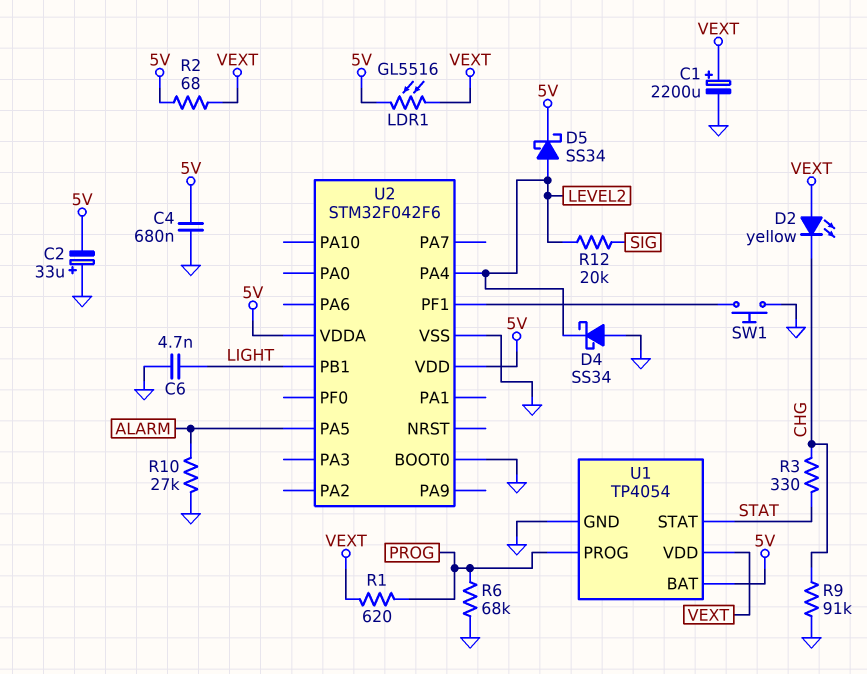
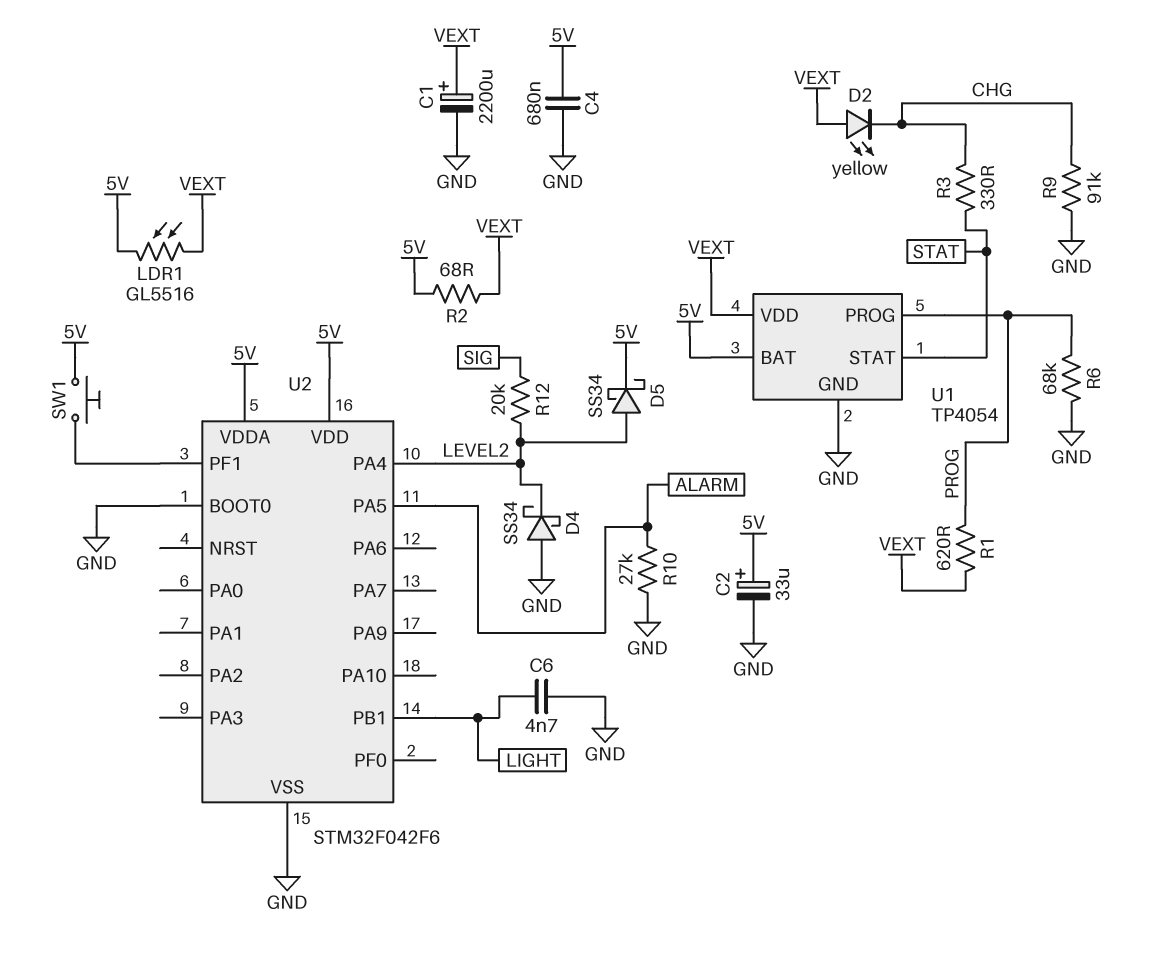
C2: 33uF (plus GND, minus 5V) -> 33uF (plus 5V, minus GND)
SW1: button (GND, U2/PF1) -> button (5V, U2/PF1)

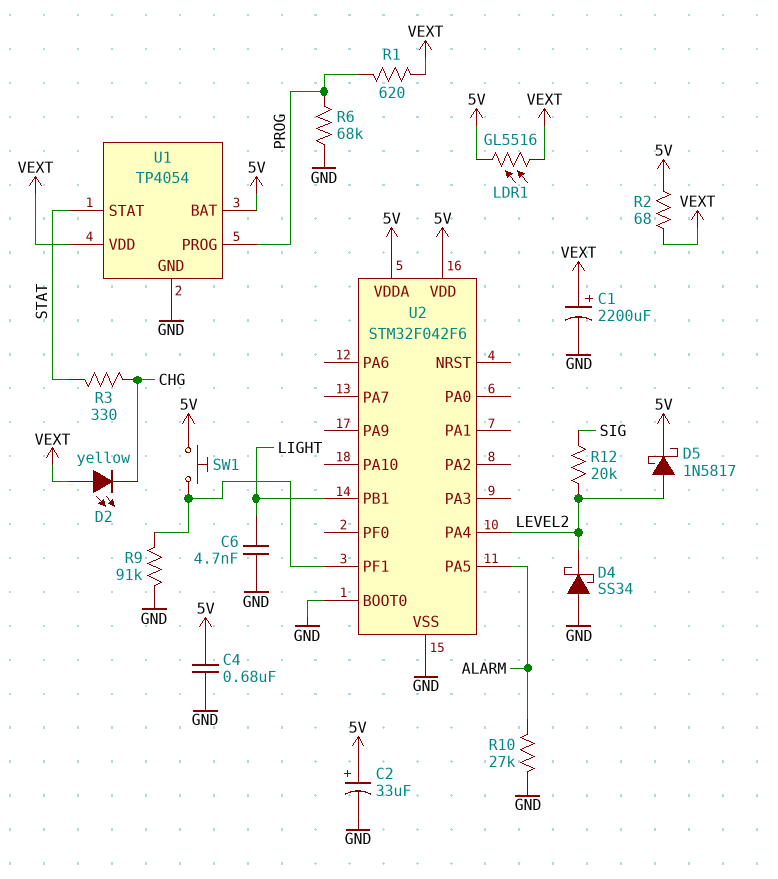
D5: schottky SS34 (A LEVEL2, K 5V) -> schottky 1N5817 (A LEVEL2, K 5V)
R9: 91k (CHG, GND) -> 91k (GND, U2/PF1)

